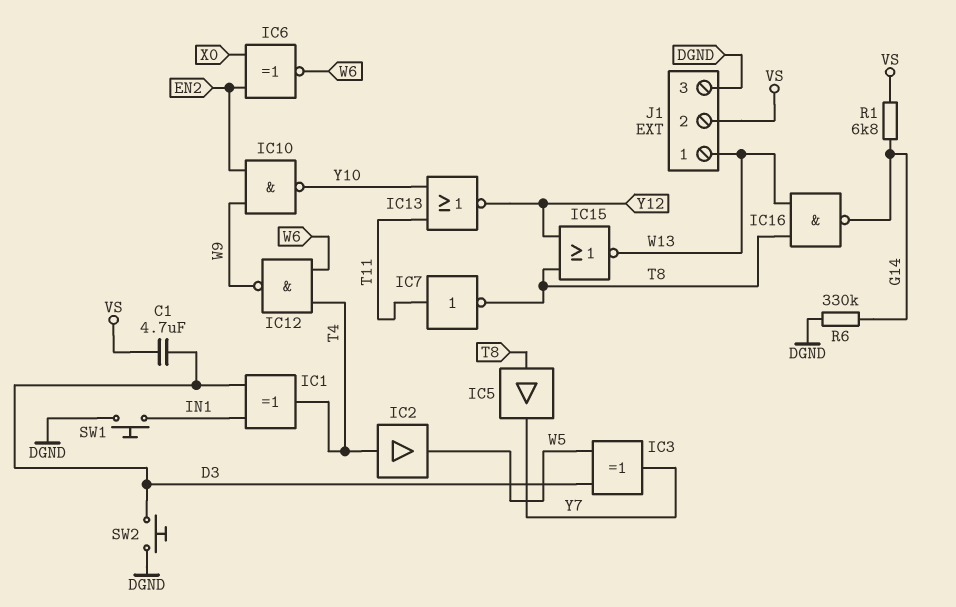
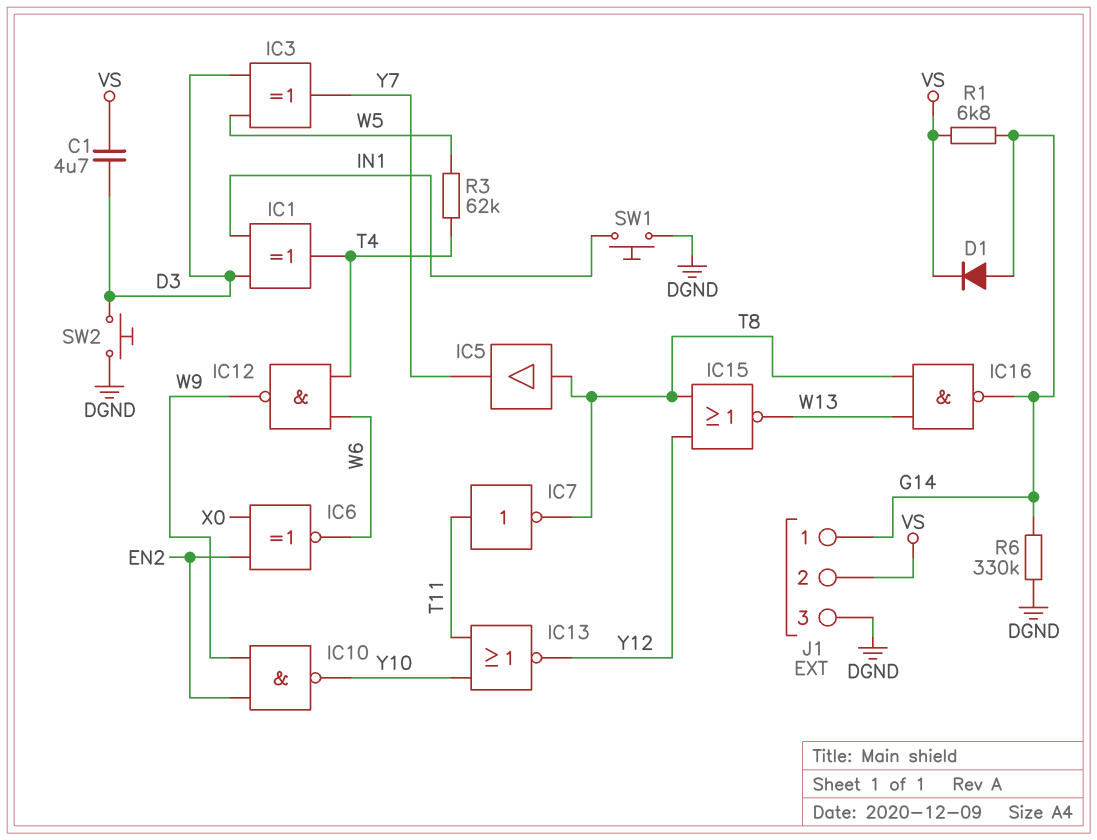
D1: none -> diode (A G14, K VS)
IC2: buffer (in T4, out W5) -> none
J1 pin 1: W13 -> G14
R3: none -> 62k (T4, W5)

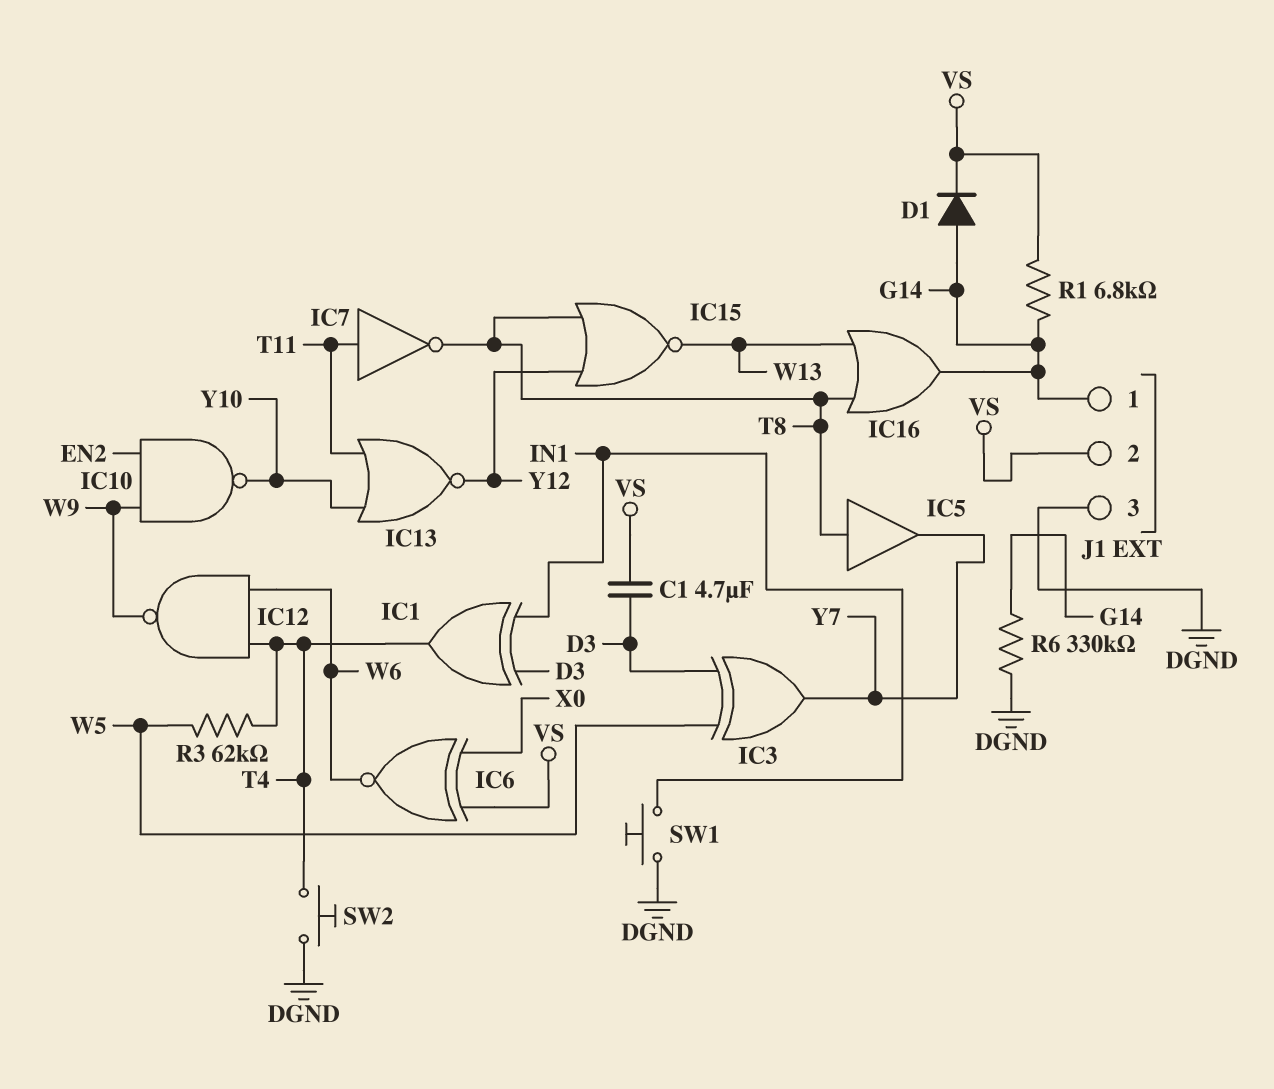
IC6: XNOR (in EN2, in X0, out W6) -> XNOR (in VS, in X0, out W6)
IC16: NAND (in T8, in W13, out G14) -> OR (in T8, in W13, out G14)
SW2: button (D3, DGND) -> button (DGND, T4)

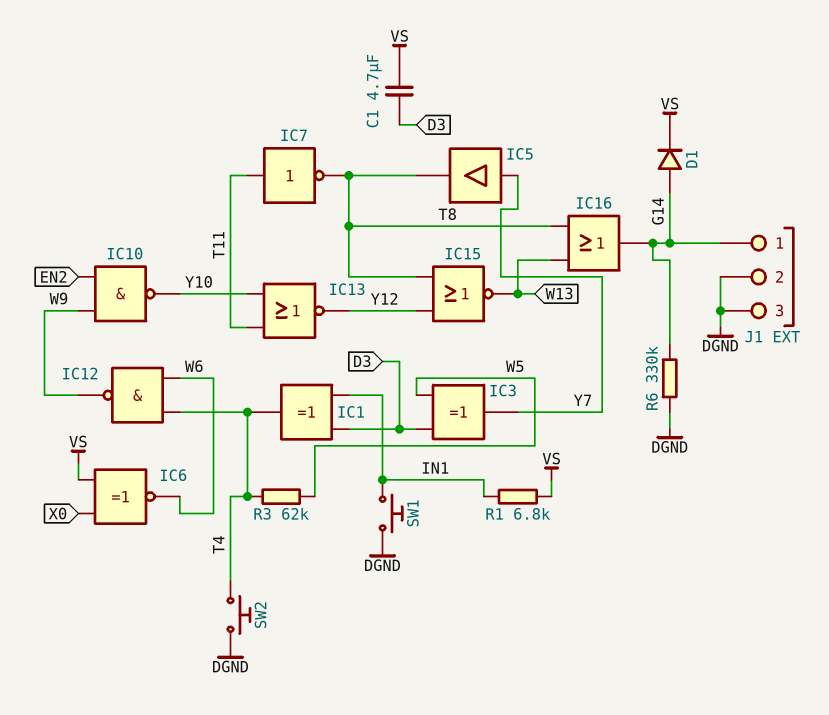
IC5: buffer (in T8, out Y7) -> buffer (in Y7, out T8)
J1 pin 2: VS -> DGND
R1: 6.8k (G14, VS) -> 6.8k (IN1, VS)

